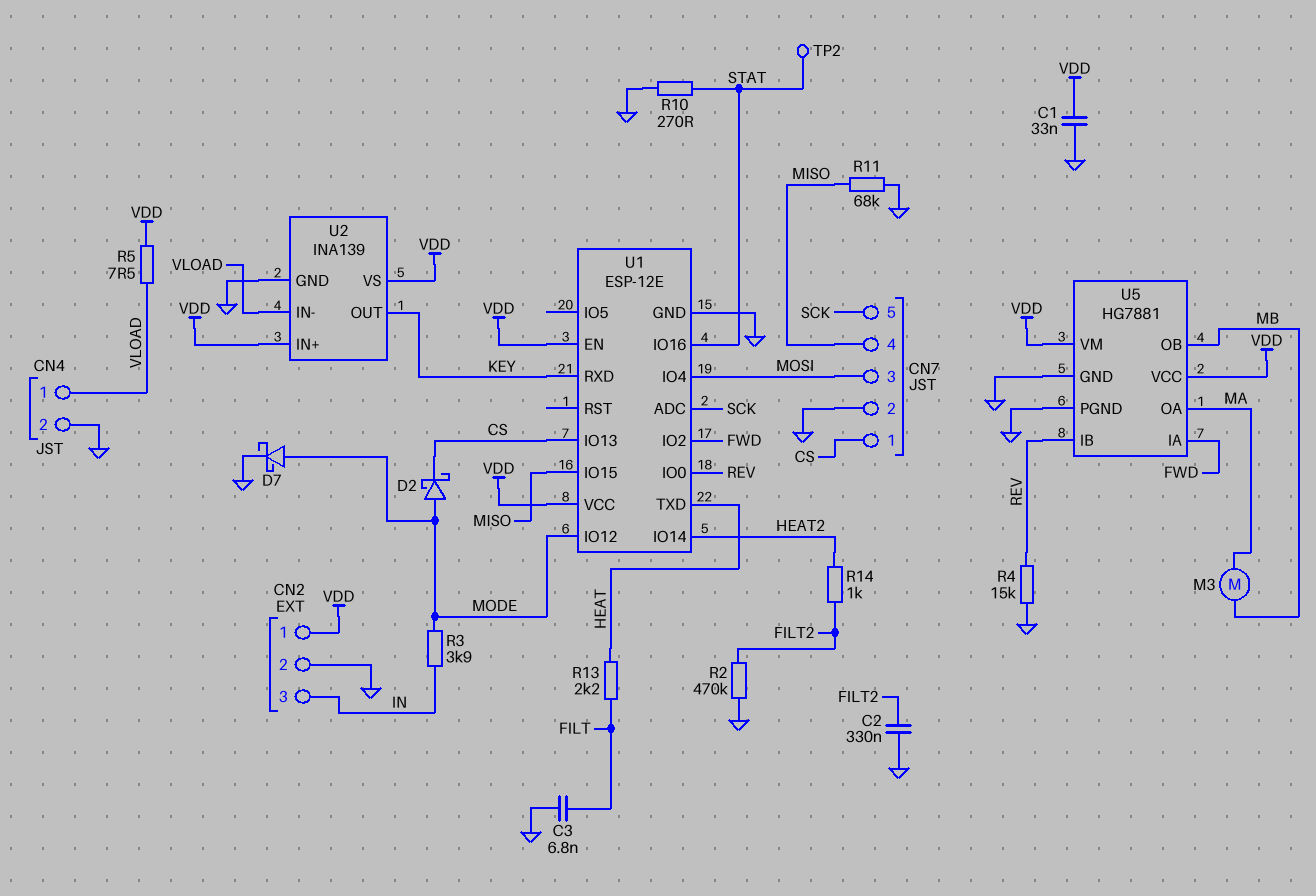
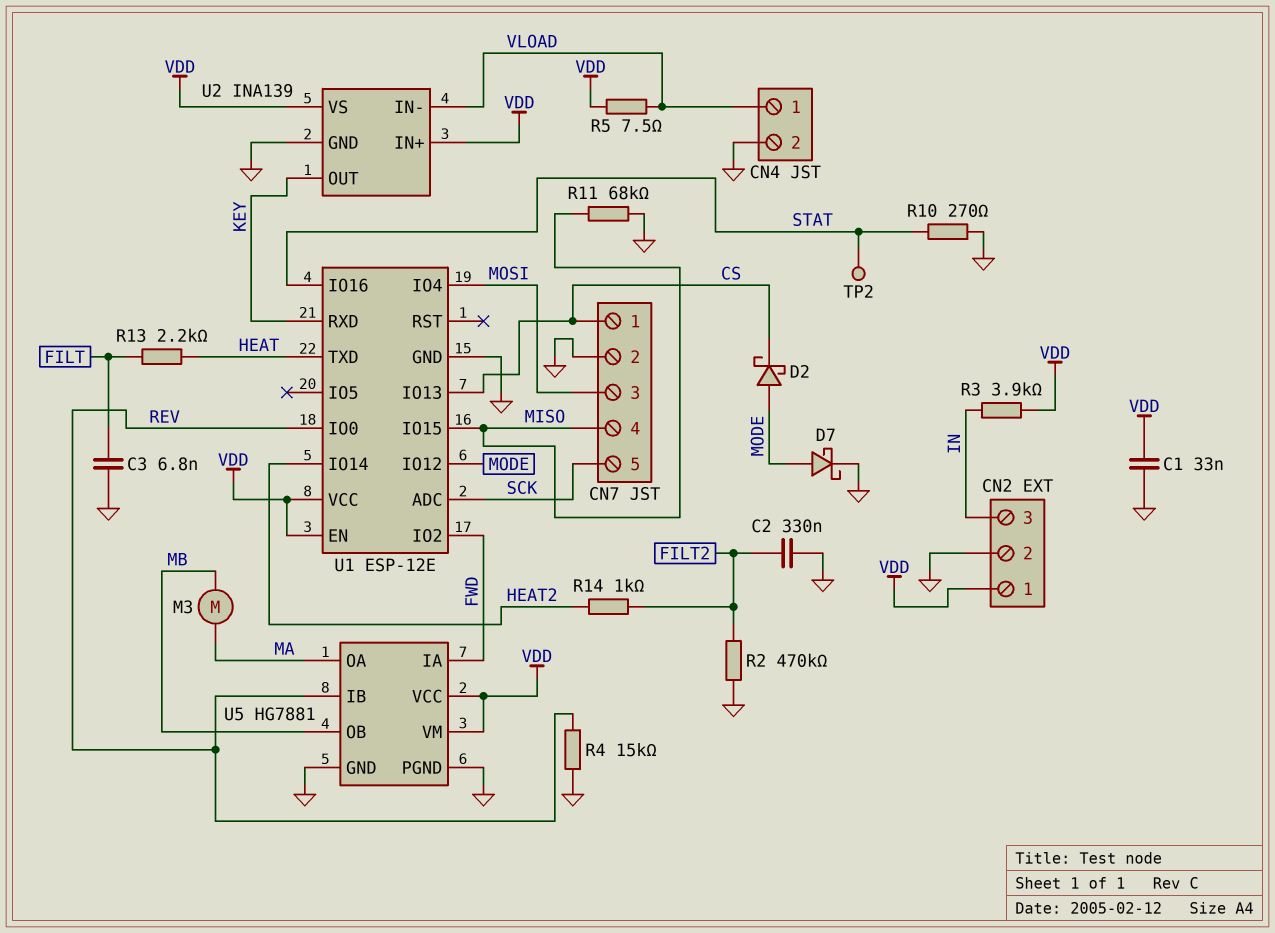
R3: 3.9k (IN, MODE) -> 3.9k (IN, VDD)

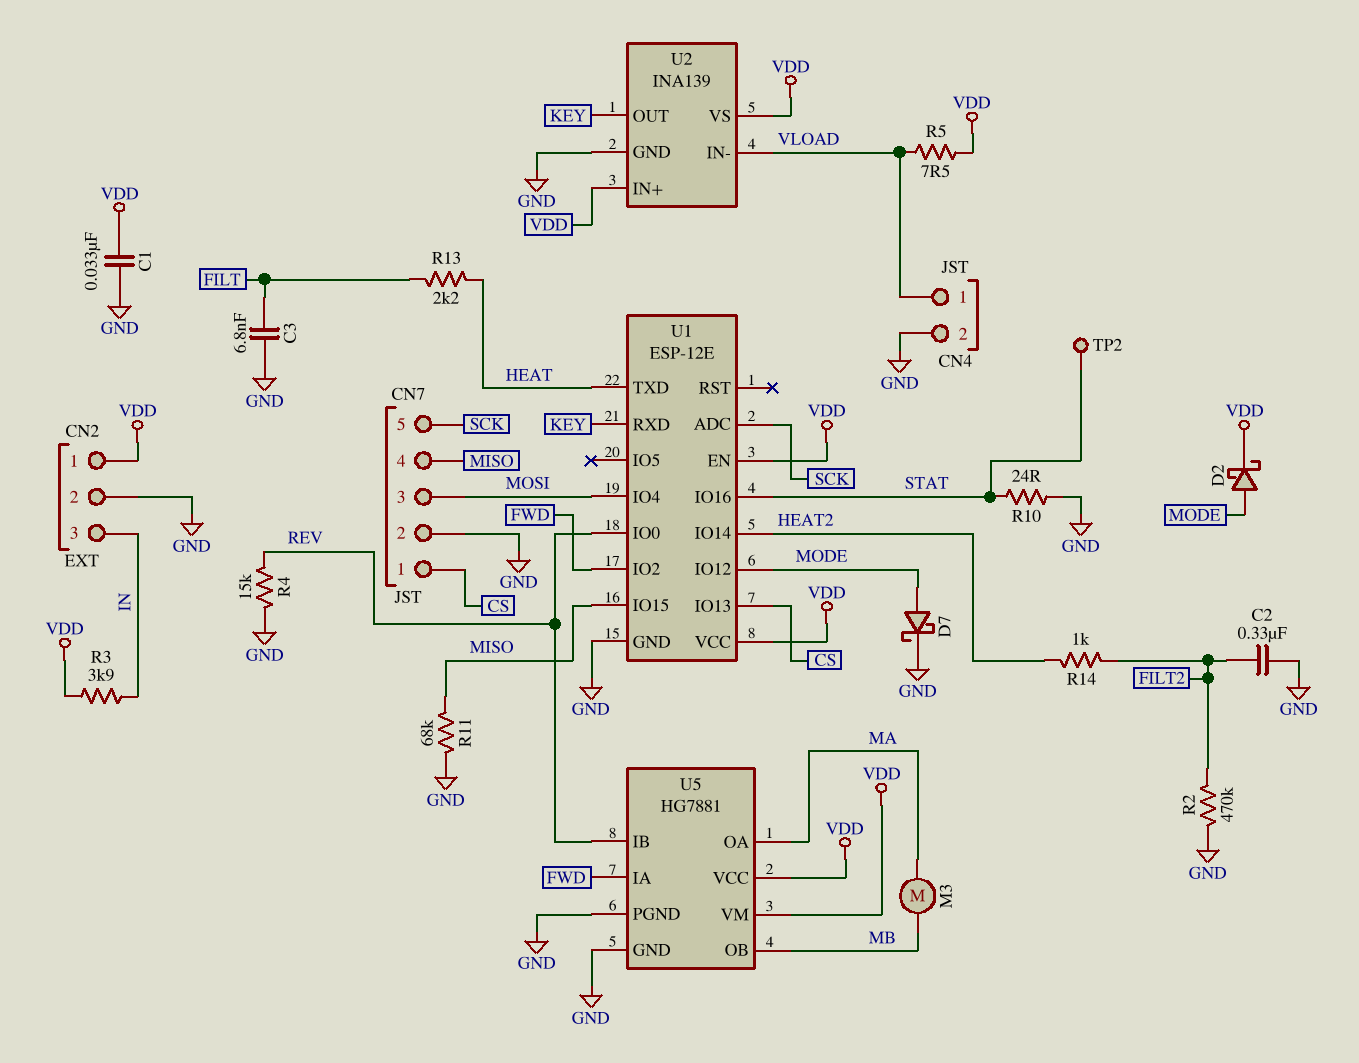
D2: schottky (A MODE, K CS) -> schottky (A MODE, K VDD)
R10: 270 (GND, STAT) -> 24 (GND, STAT)

